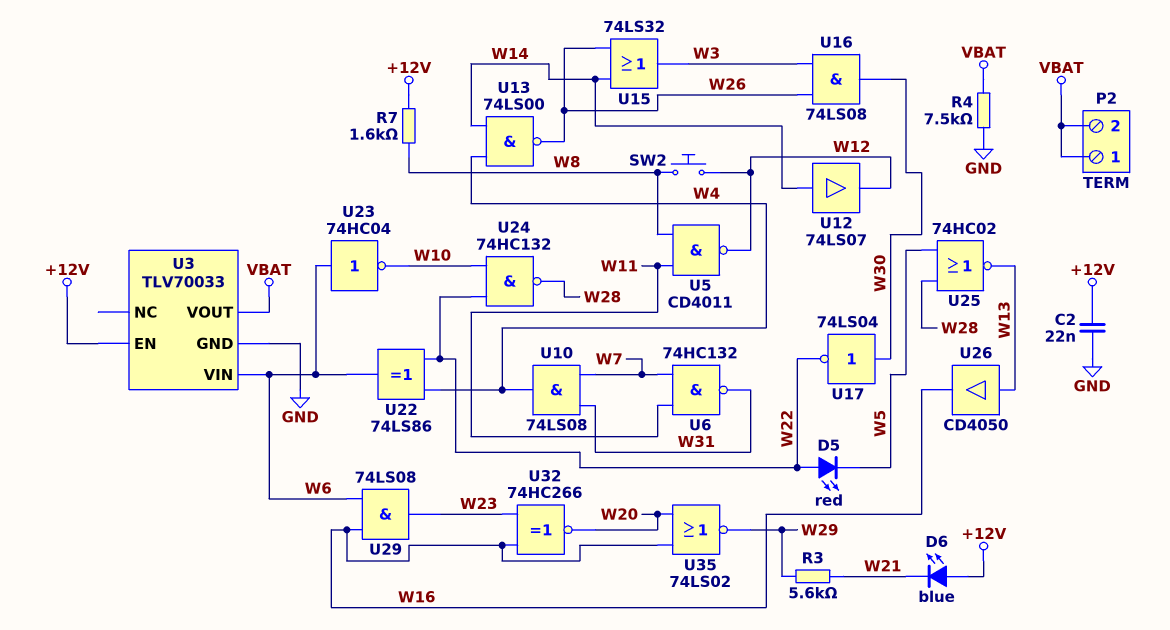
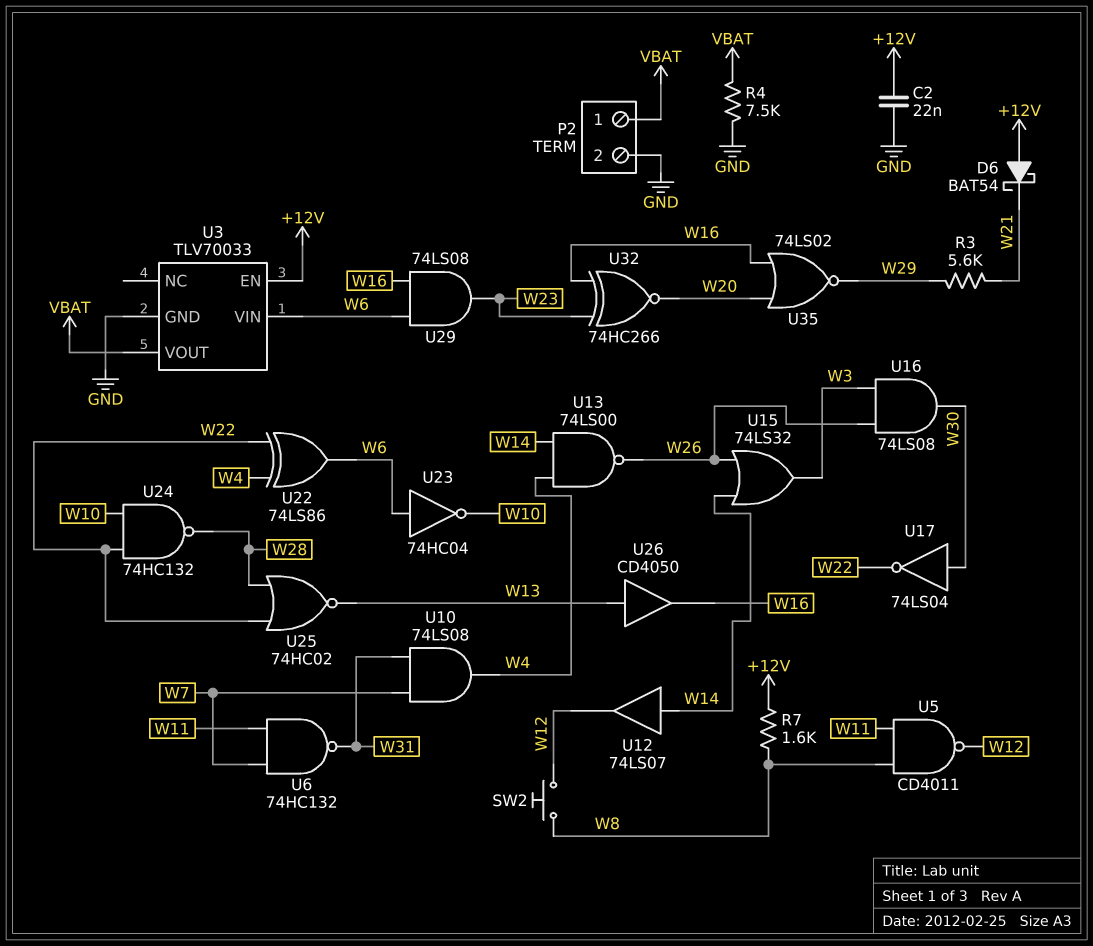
D5: LED red (A W22, K W5) -> none
D6: LED blue (A +12V, K W21) -> schottky BAT54 (A +12V, K W21)
P2 pin 2: VBAT -> GND
U25: NOR 74HC02 (in W5, in W28, out W13) -> NOR 74HC02 (in W22, in W28, out W13)

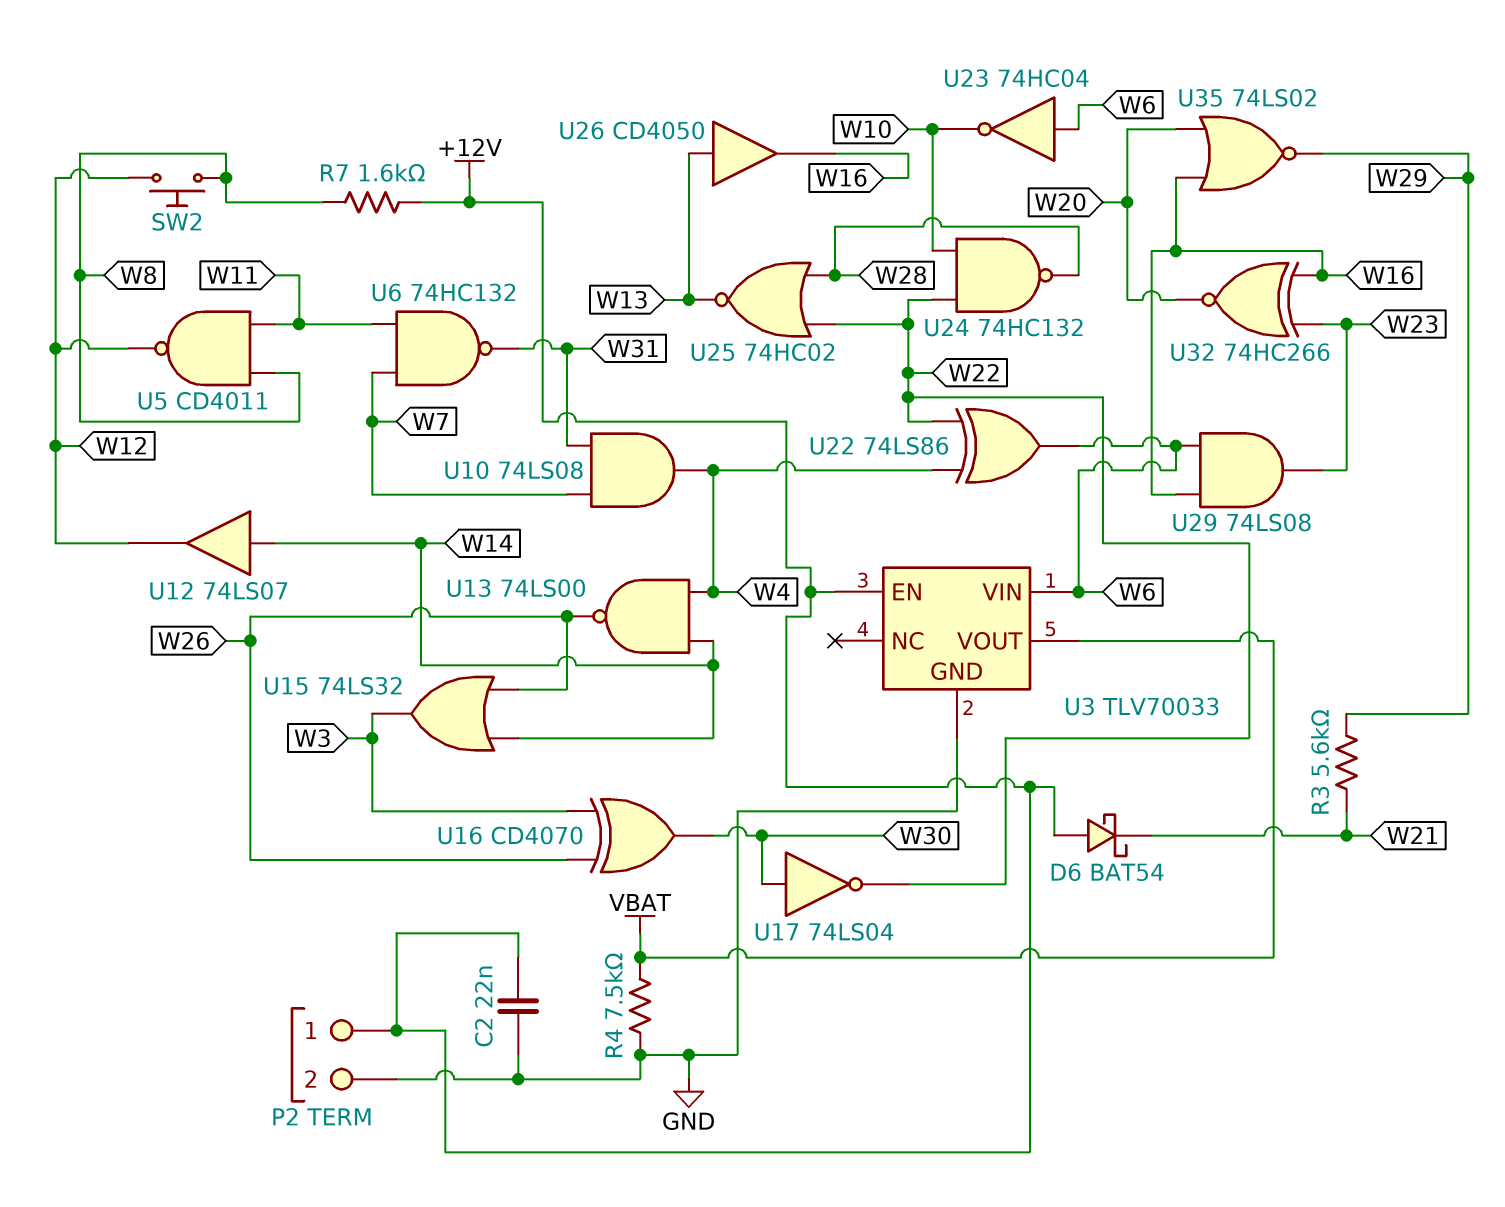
P2 pin 1: VBAT -> +12V
U16: AND 74LS08 (in W3, in W26, out W30) -> XOR CD4070 (in W3, in W26, out W30)

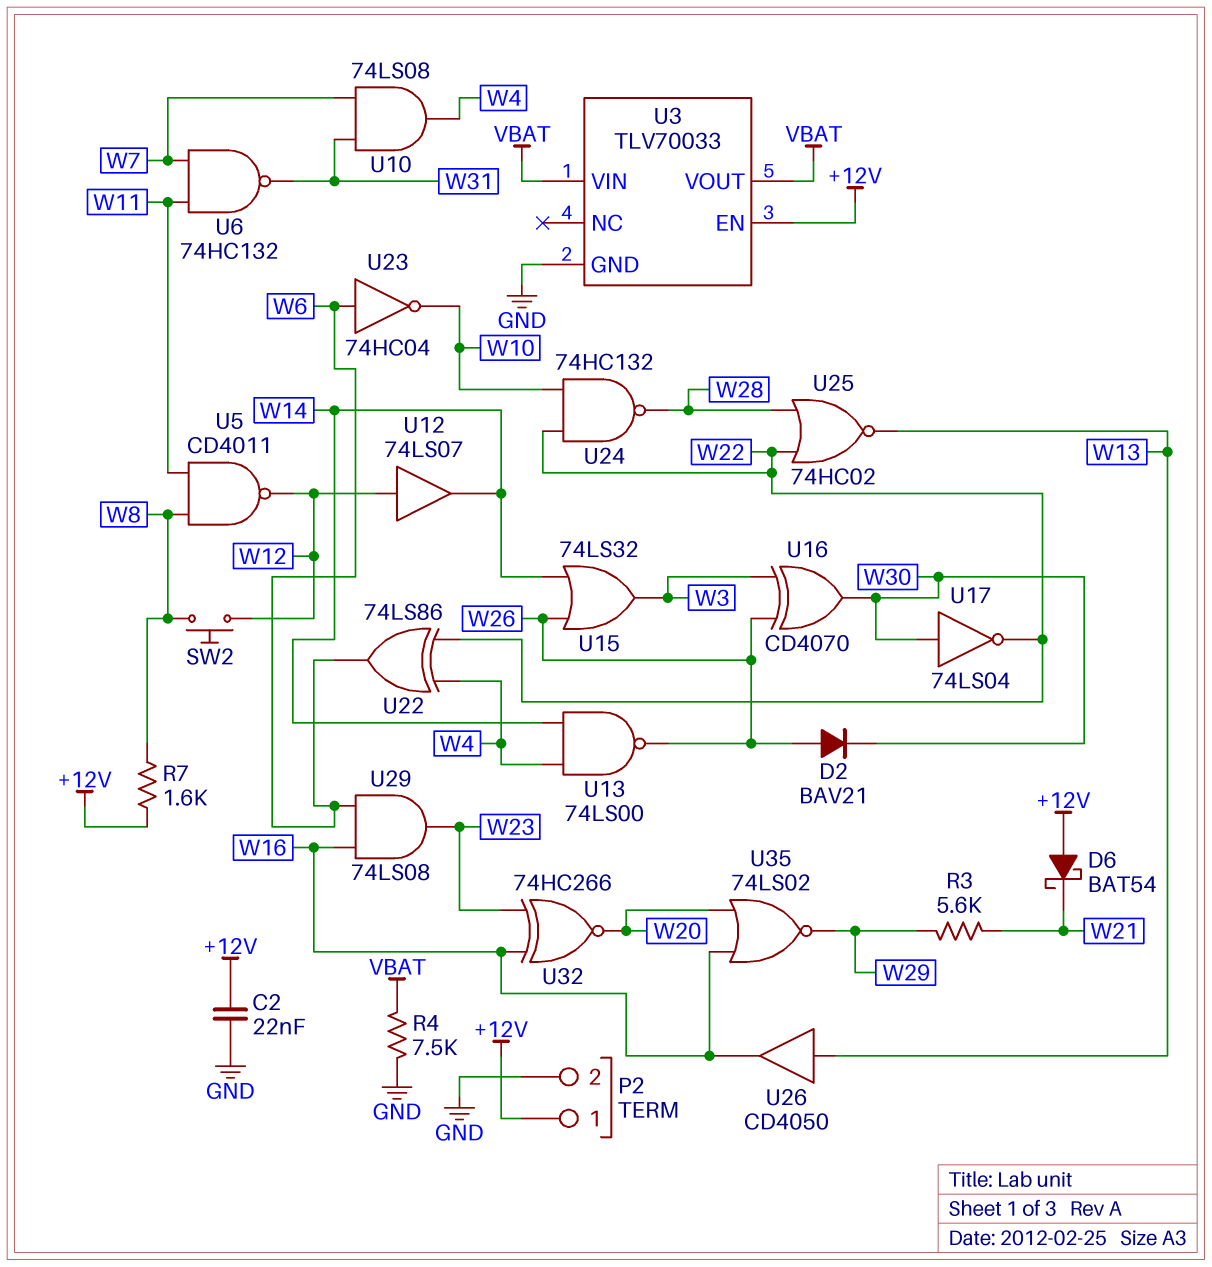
D2: none -> diode BAV21 (A W26, K W30)
U3 pin VIN: W6 -> VBAT
U12: buffer 74LS07 (in W14, out W12) -> buffer 74LS07 (in W12, out W14)

